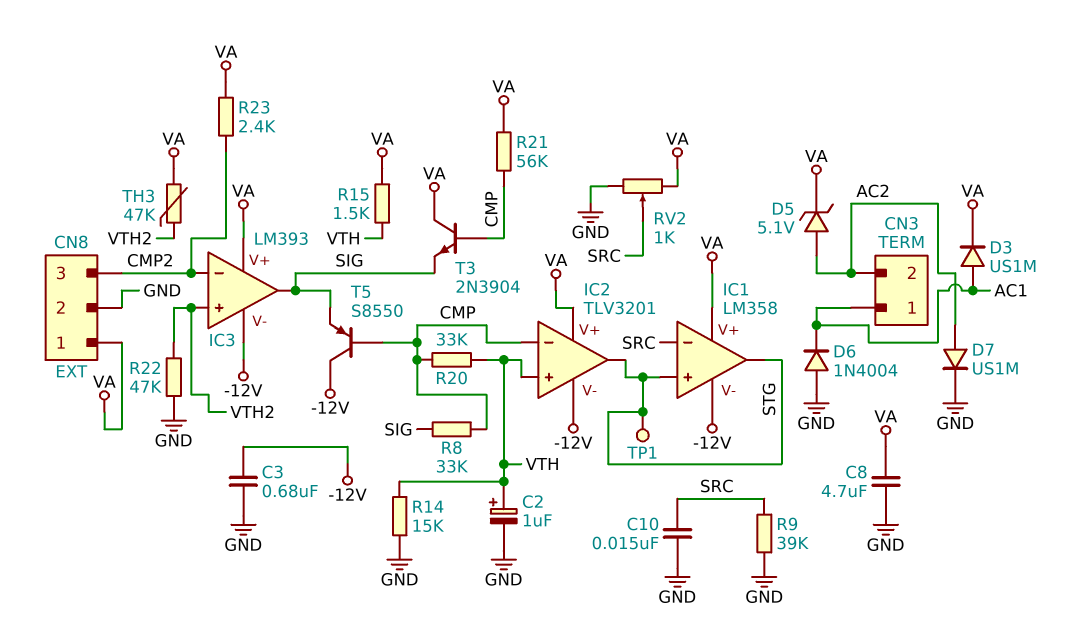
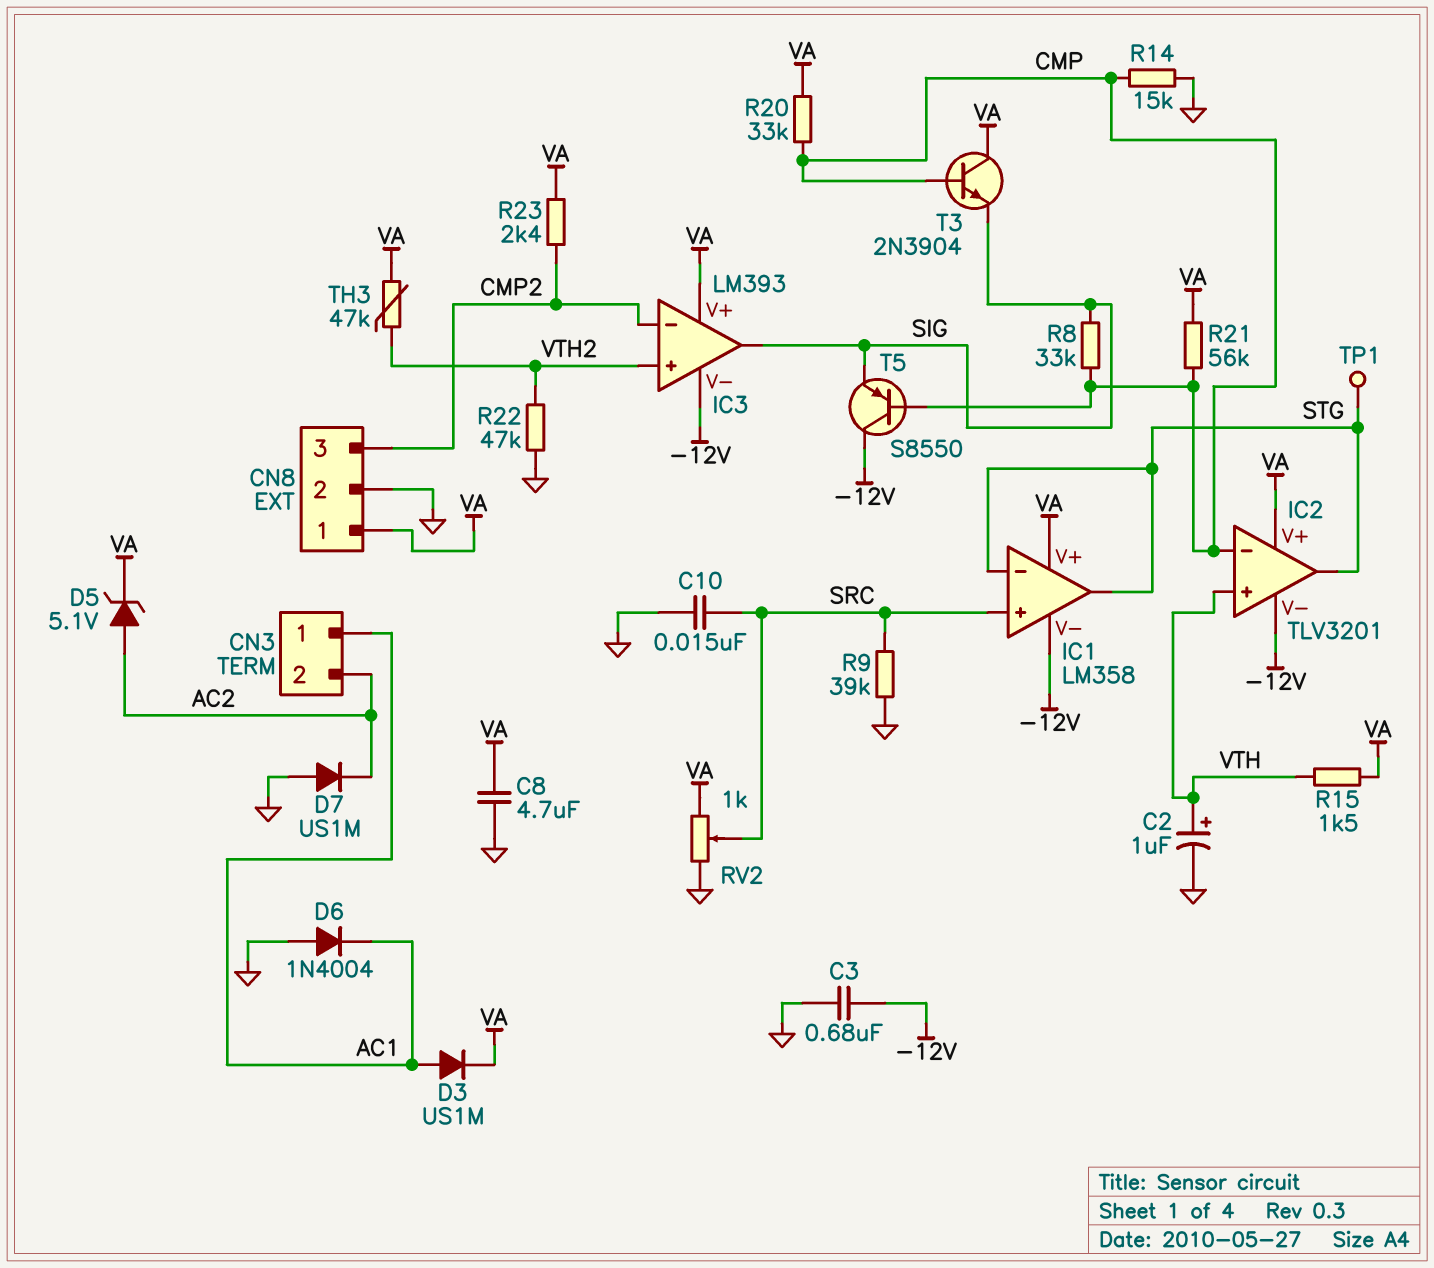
D7: diode US1M (A AC2, K GND) -> diode US1M (A GND, K AC2)
IC1 pin in+: STG -> SRC
IC1 pin in-: SRC -> STG
R14: 15k (GND, VTH) -> 15k (CMP, GND)
R20: 33k (CMP, VTH) -> 33k (CMP, VA)

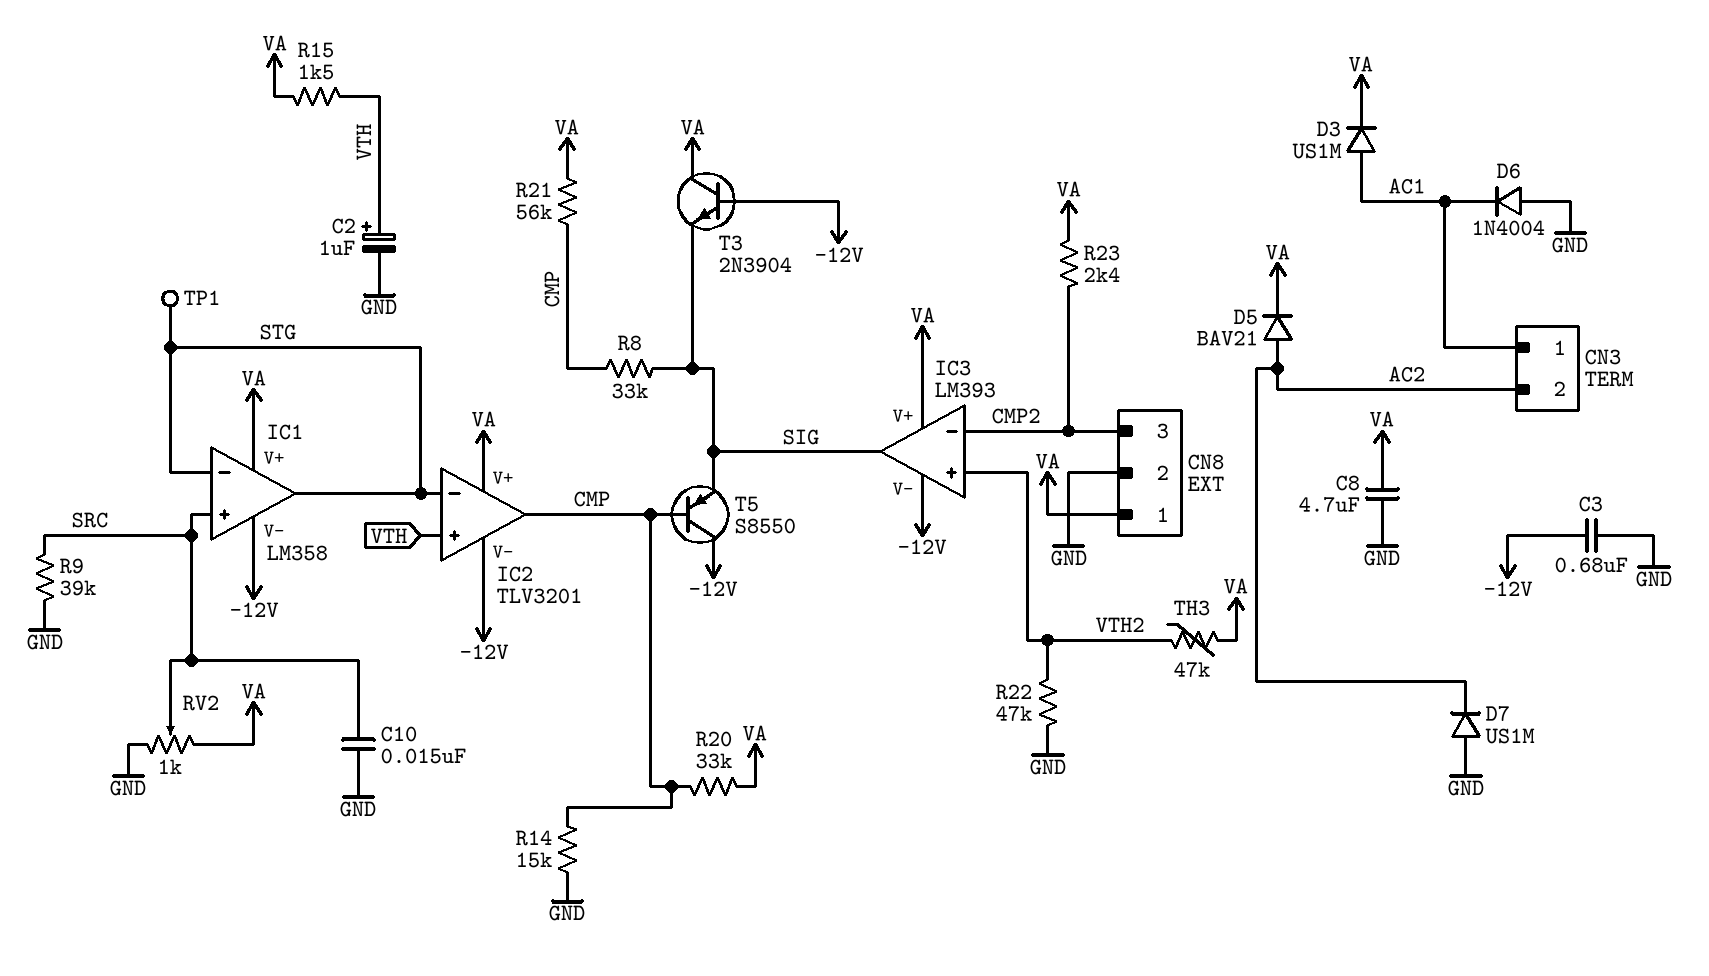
D5: zener 5.1V (A AC2, K VA) -> diode BAV21 (A AC2, K VA)
IC2 pin in-: CMP -> STG
IC2 pin out: STG -> CMP
T3: NPN 2N3904 (B CMP, C VA, E SIG) -> NPN 2N3904 (B -12V, C VA, E SIG)

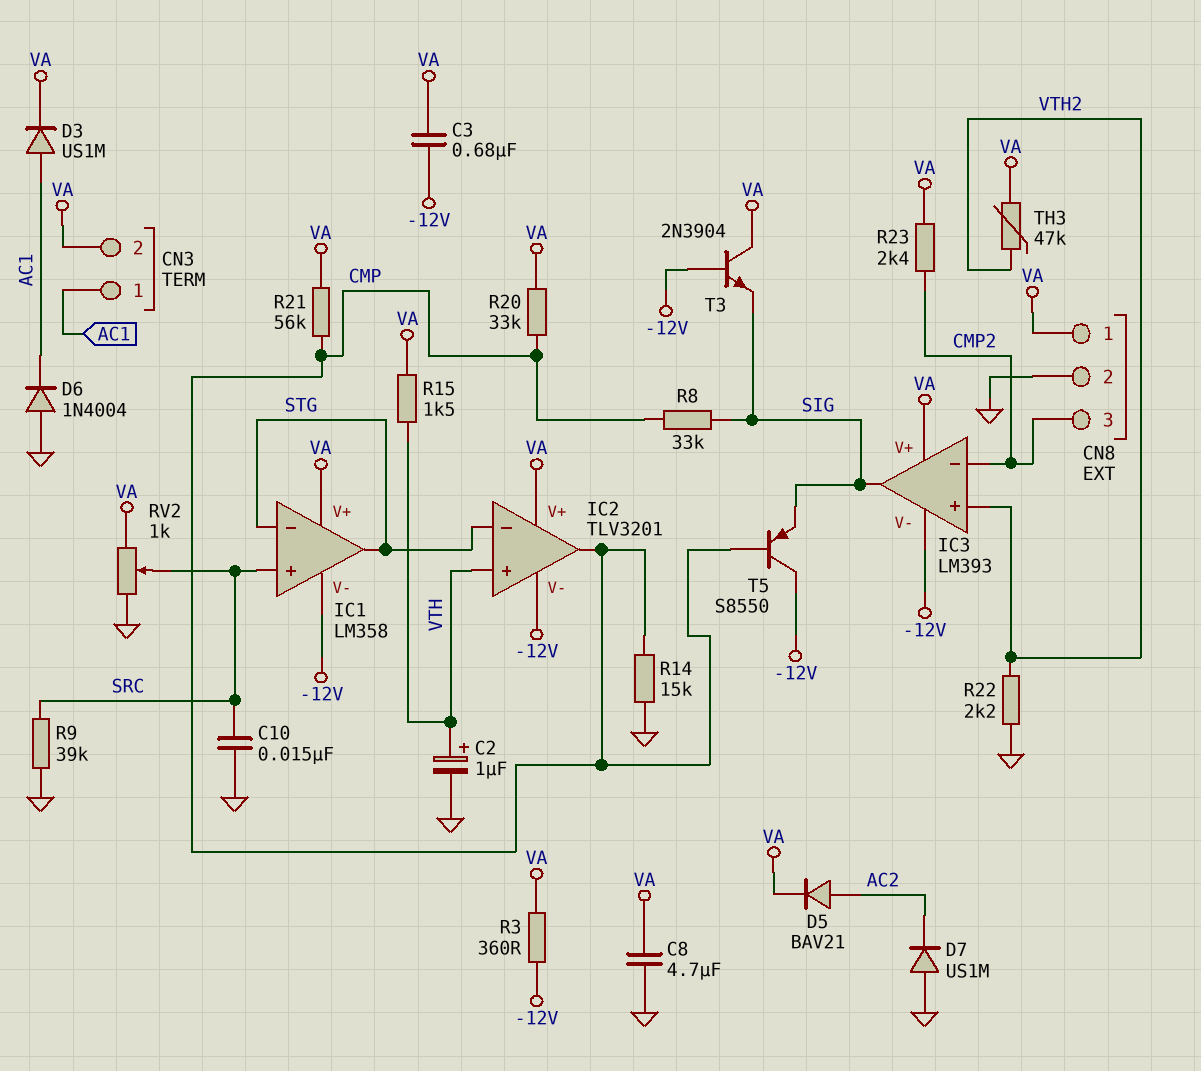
C3: 680nF (-12V, GND) -> 680nF (-12V, VA)
CN3 pin 2: AC2 -> VA
R3: none -> 360 (-12V, VA)
R22: 47k (GND, VTH2) -> 2.2k (GND, VTH2)
TP1: test point (STG) -> none

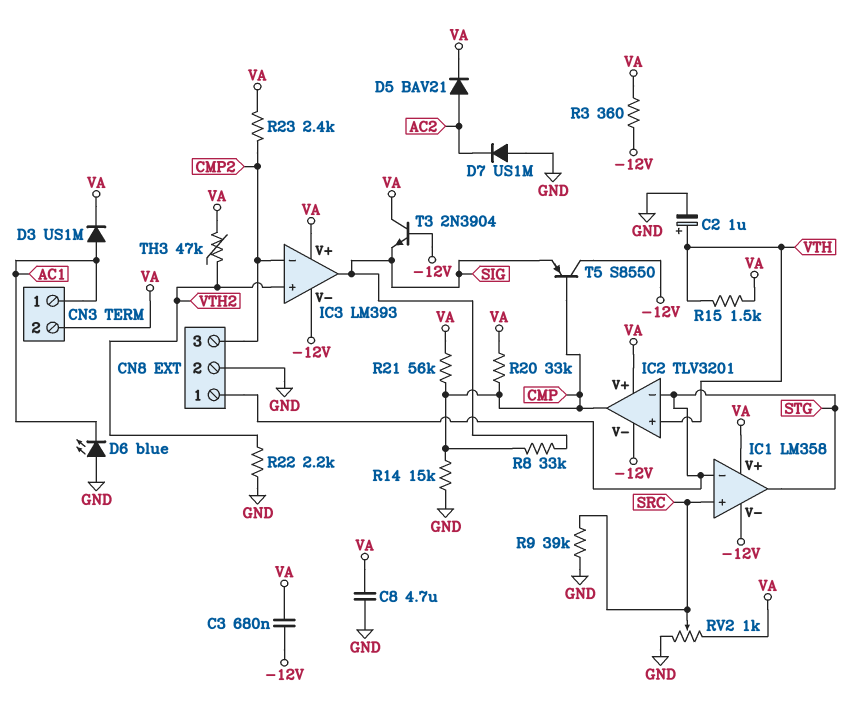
C10: 15nF (GND, SRC) -> none
CN8 pin 1: VA -> STG
D6: diode 1N4004 (A GND, K AC1) -> LED blue (A GND, K AC1)

